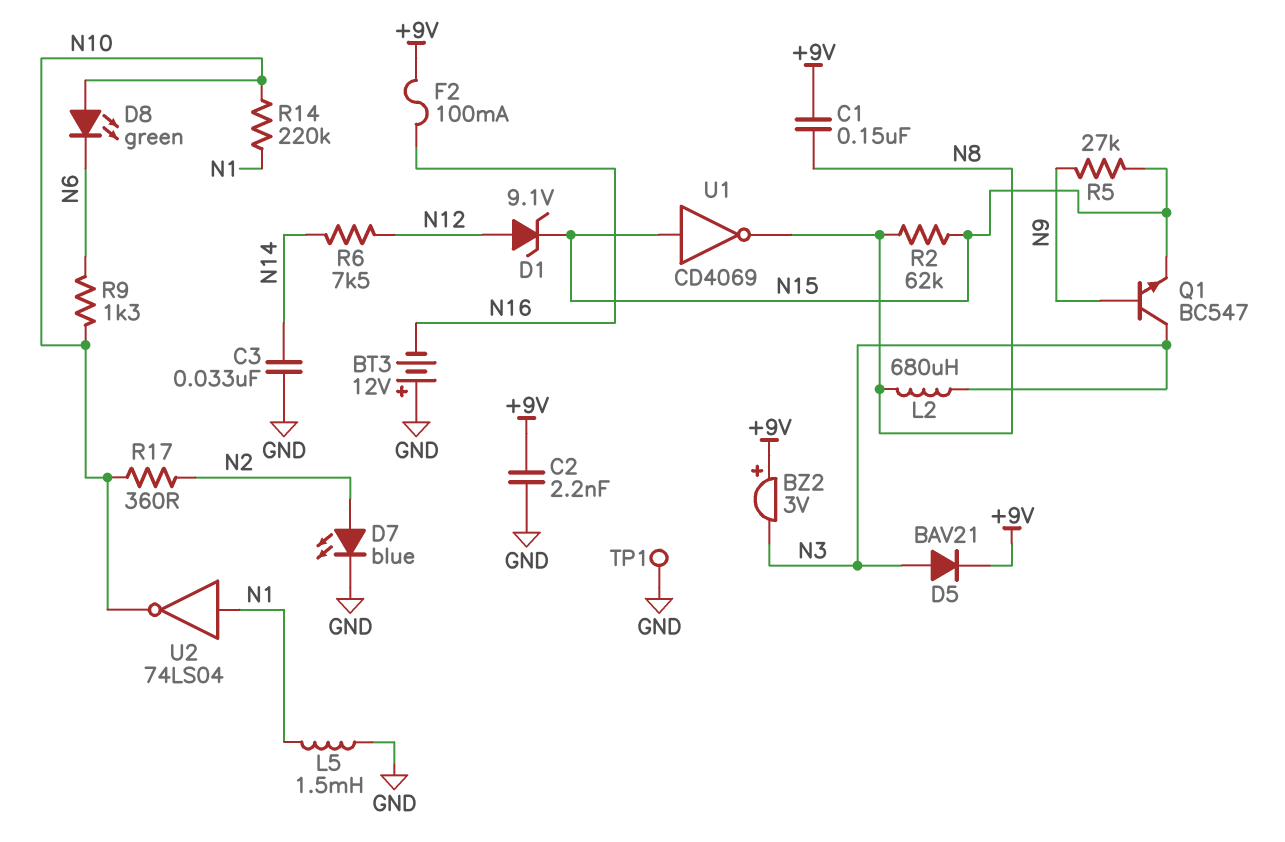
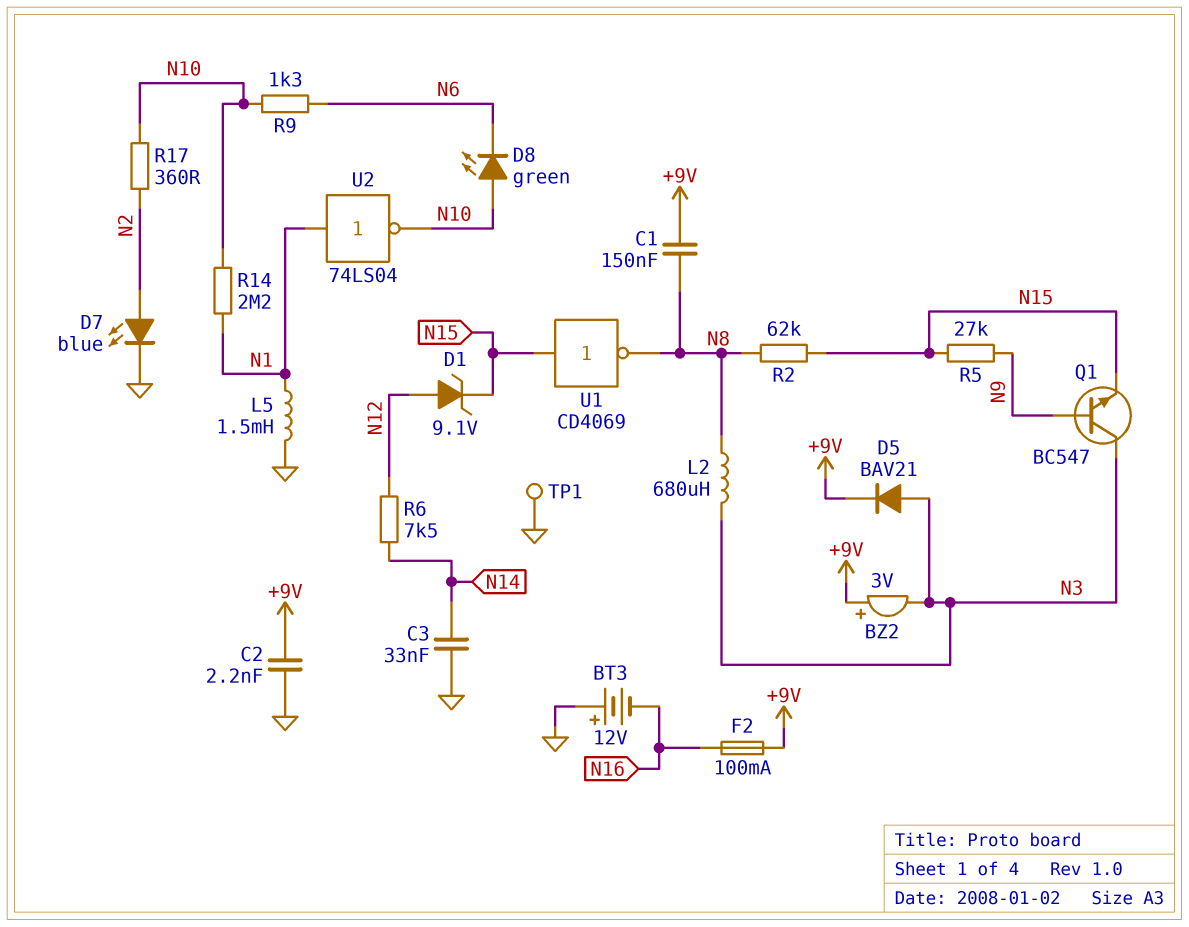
R14: 220k (N1, N10) -> 2.2M (N1, N10)

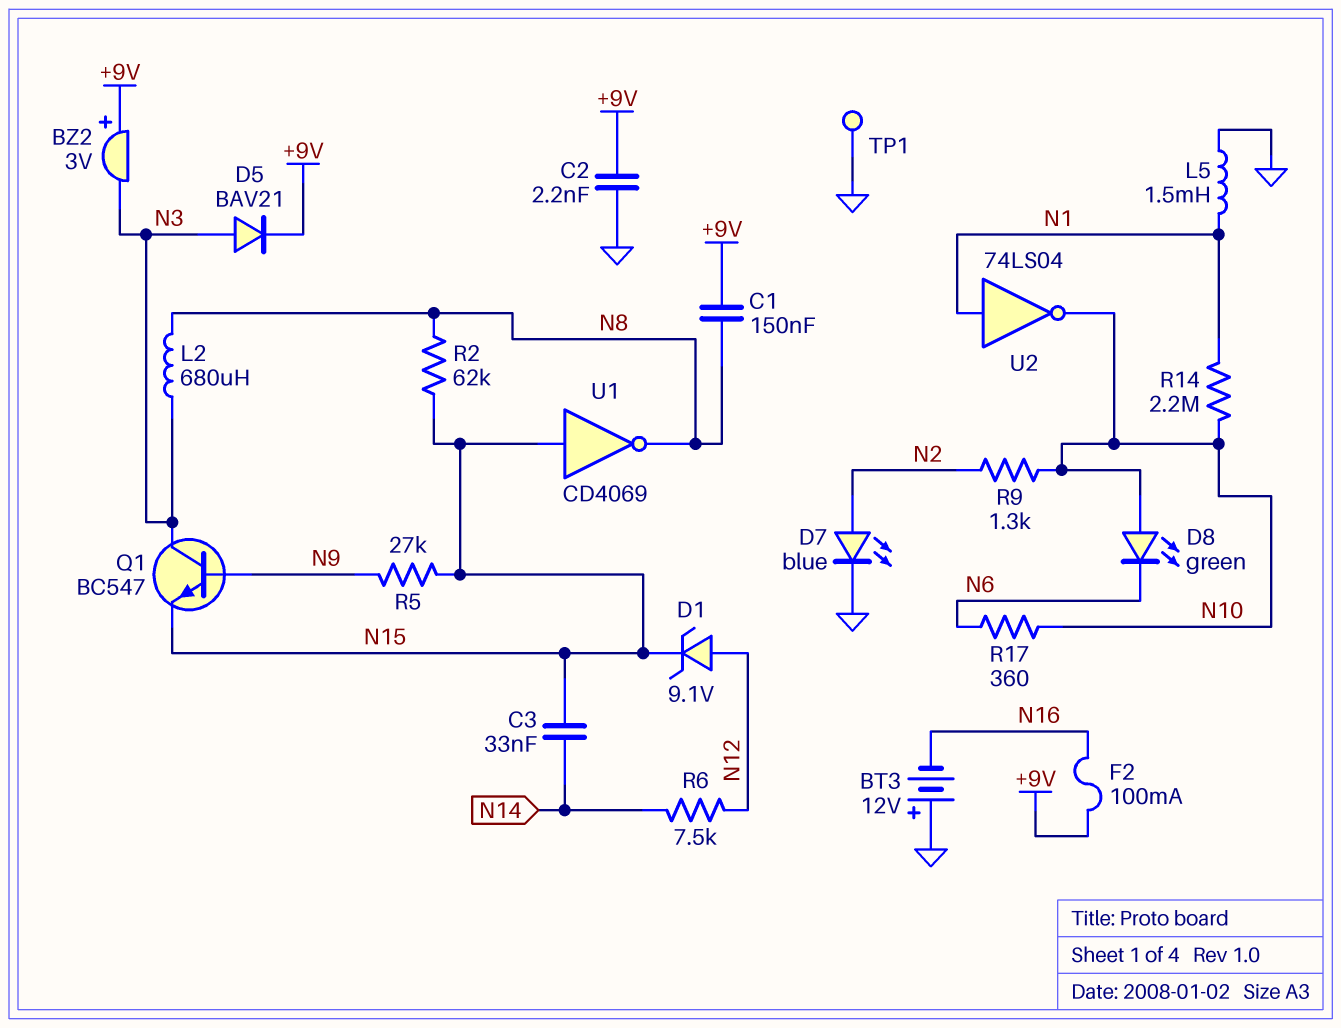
C3: 33nF (GND, N14) -> 33nF (N14, N15)
R9: 1.3k (N6, N10) -> 1.3k (N2, N10)
R17: 360 (N2, N10) -> 360 (N6, N10)

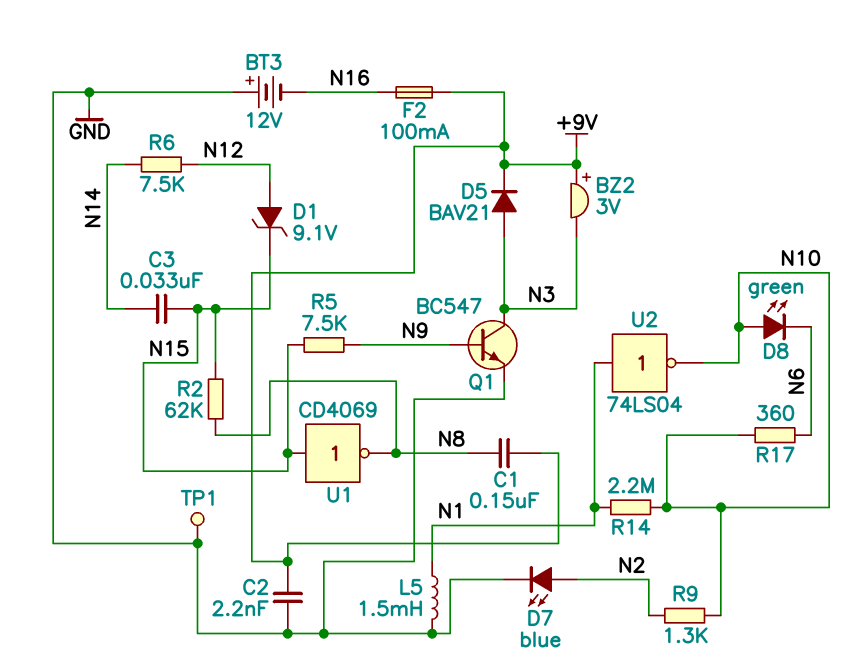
L2: 680uH (N3, N8) -> none
Q1: NPN BC547 (B N9, C N3, E N15) -> NPN BC547 (B N9, C N3, E GND)
R5: 27k (N9, N15) -> 7.5k (N9, N15)

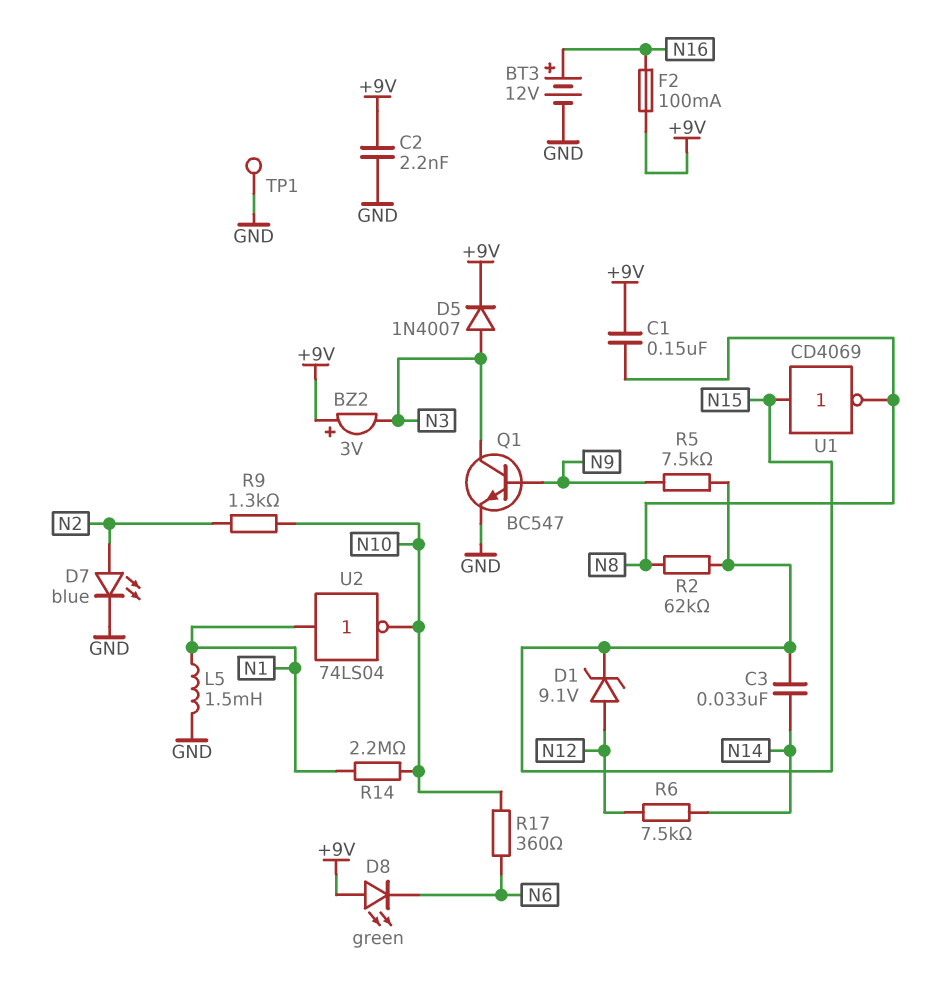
BT3: 12V (plus GND, minus N16) -> 12V (plus N16, minus GND)
D5: diode BAV21 (A N3, K +9V) -> diode 1N4007 (A N3, K +9V)
D8: LED green (A N10, K N6) -> LED green (A +9V, K N6)

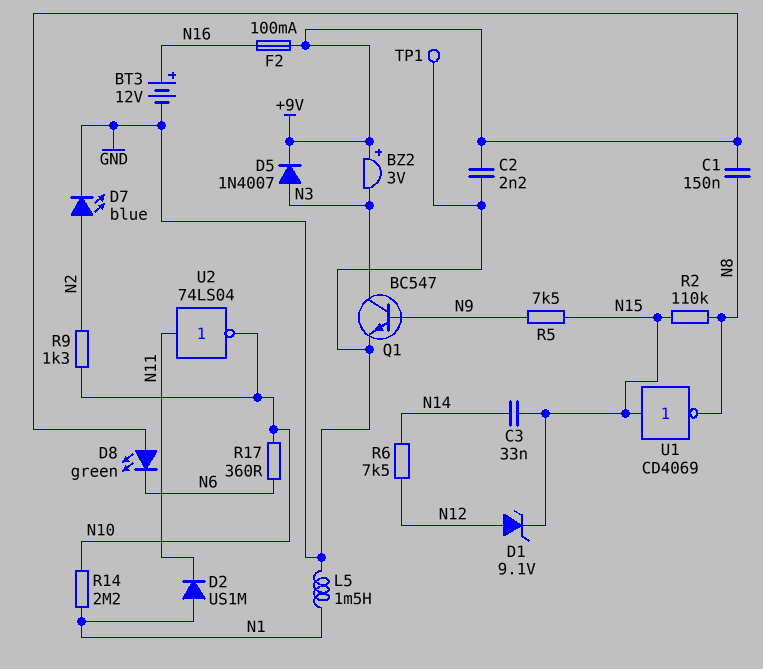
D2: none -> diode US1M (A N1, K N11)
R2: 62k (N8, N15) -> 110k (N8, N15)
U2: NOT 74LS04 (in N1, out N10) -> NOT 74LS04 (in N11, out N10)

